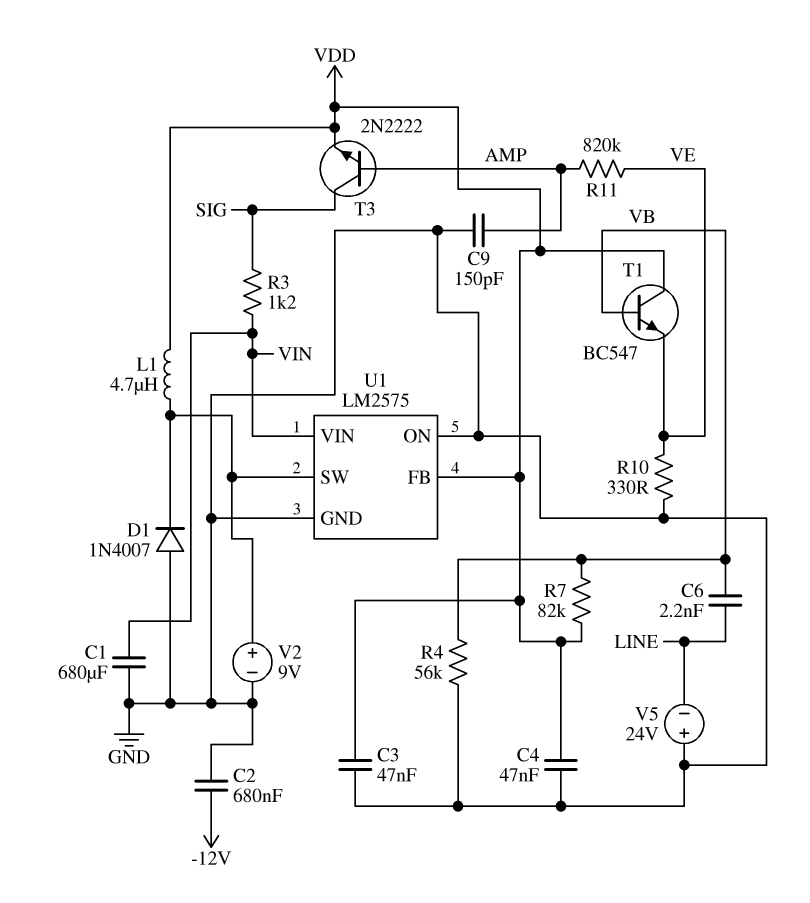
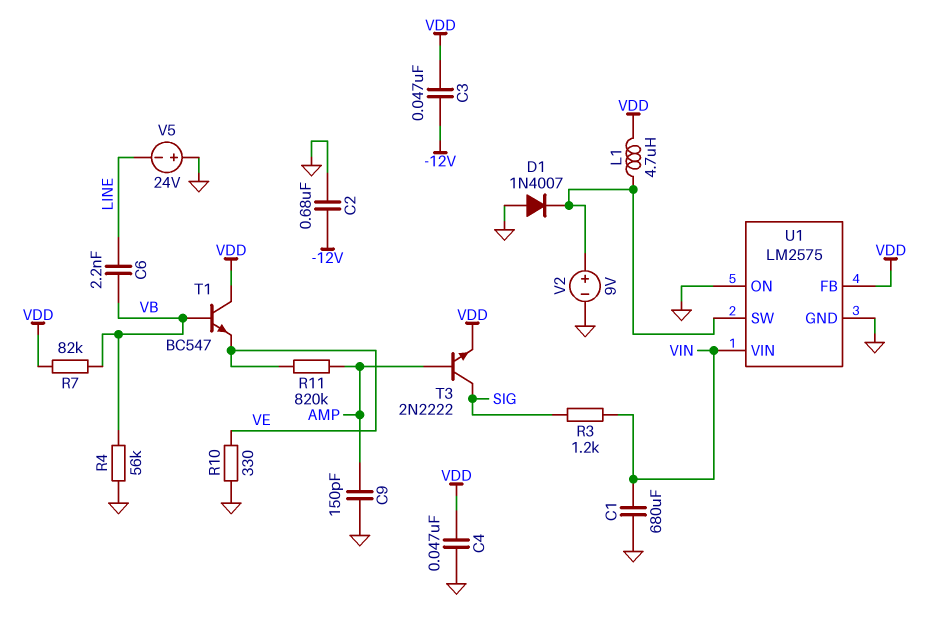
C3: 47nF (GND, VDD) -> 47nF (-12V, VDD)

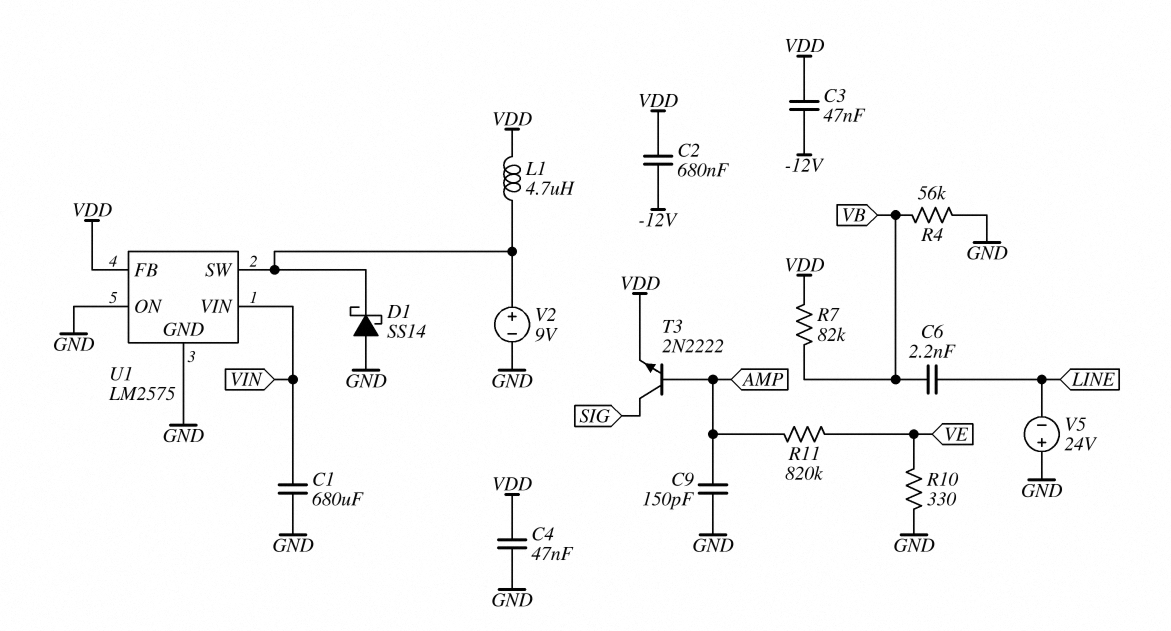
C2: 680nF (-12V, GND) -> 680nF (-12V, VDD)
D1: diode 1N4007 (A GND, K U1/SW) -> schottky SS14 (A GND, K U1/SW)
R3: 1.2k (SIG, VIN) -> none
T1: NPN BC547 (B VB, C VDD, E VE) -> none

